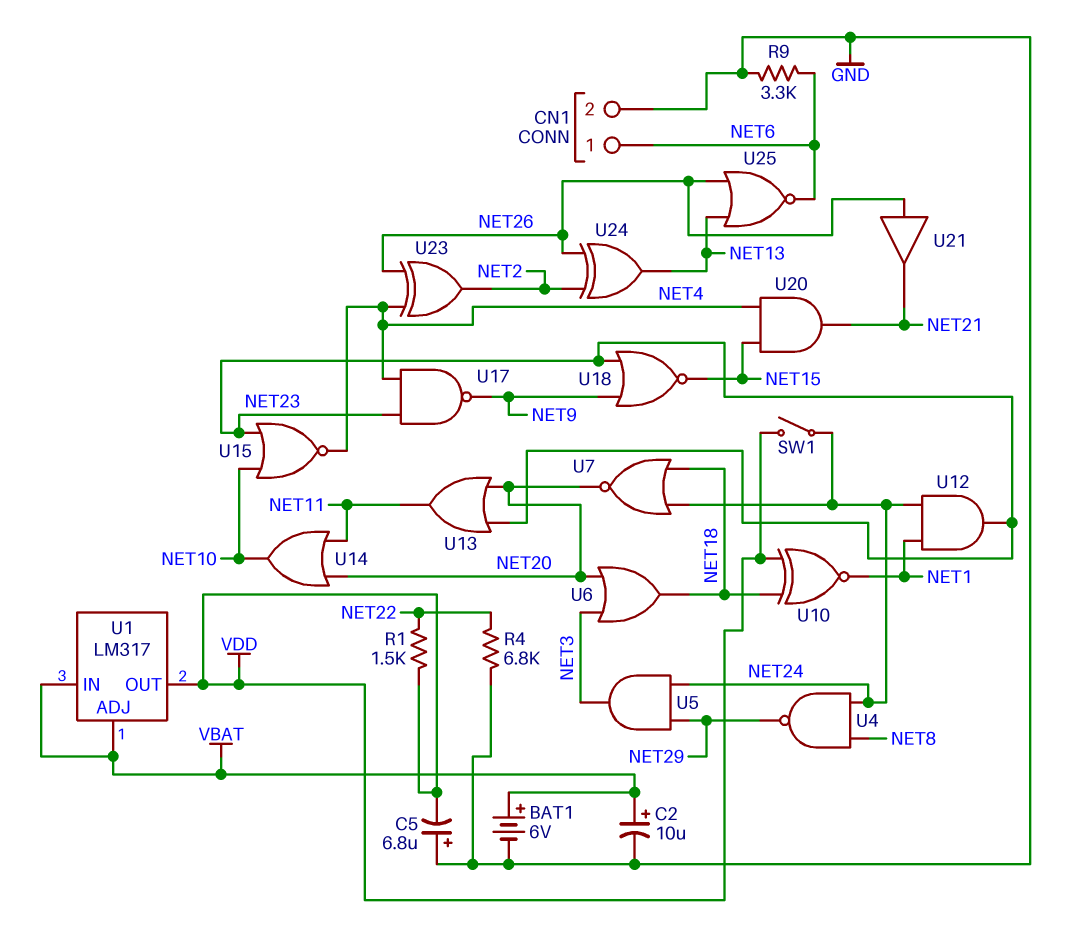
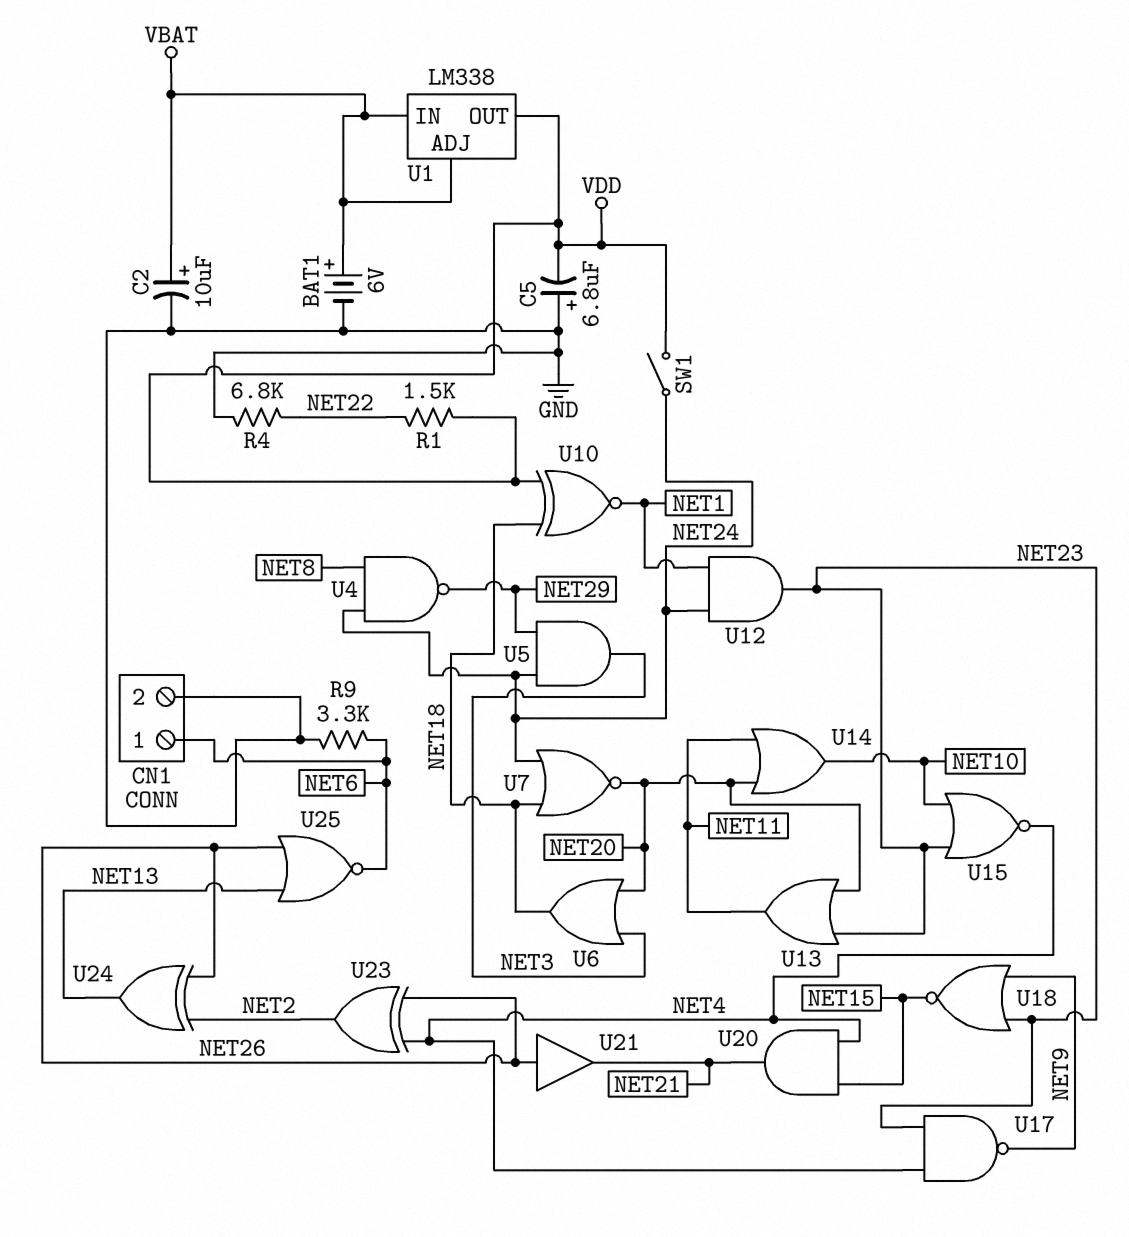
U1: LM317 -> LM338

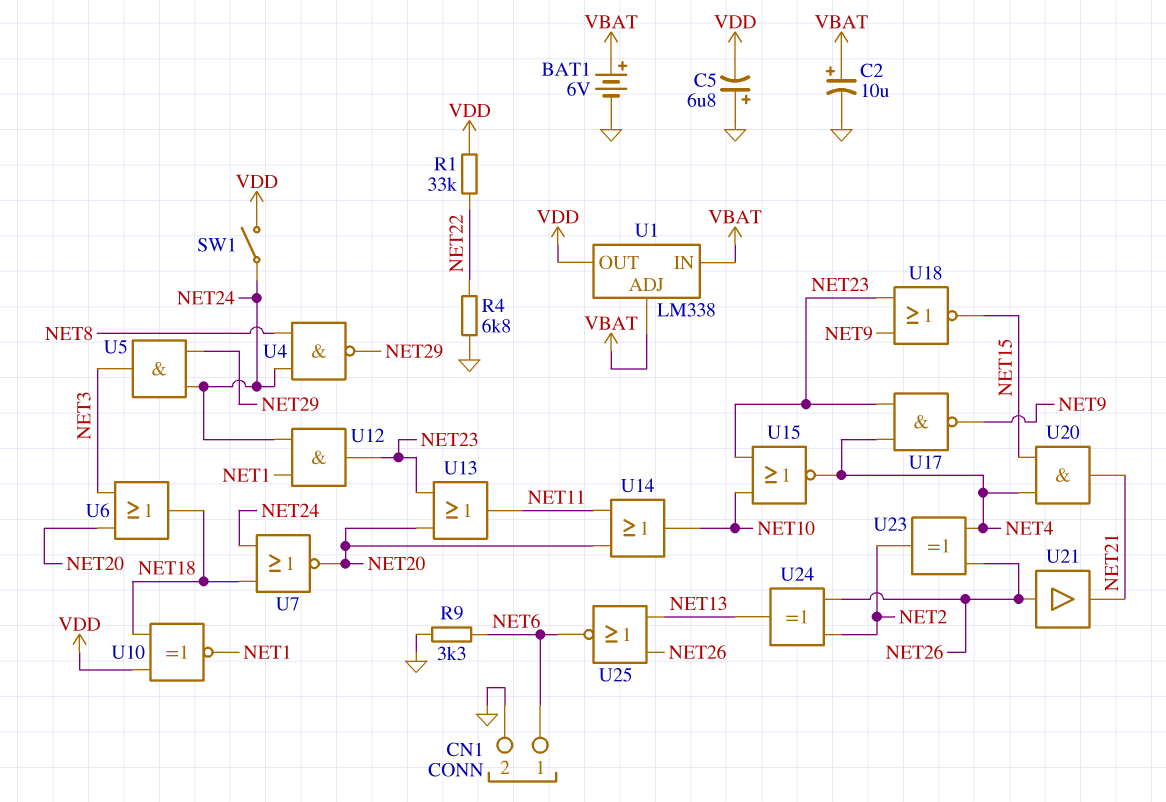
R1: 1.5k (NET22, VDD) -> 33k (NET22, VDD)

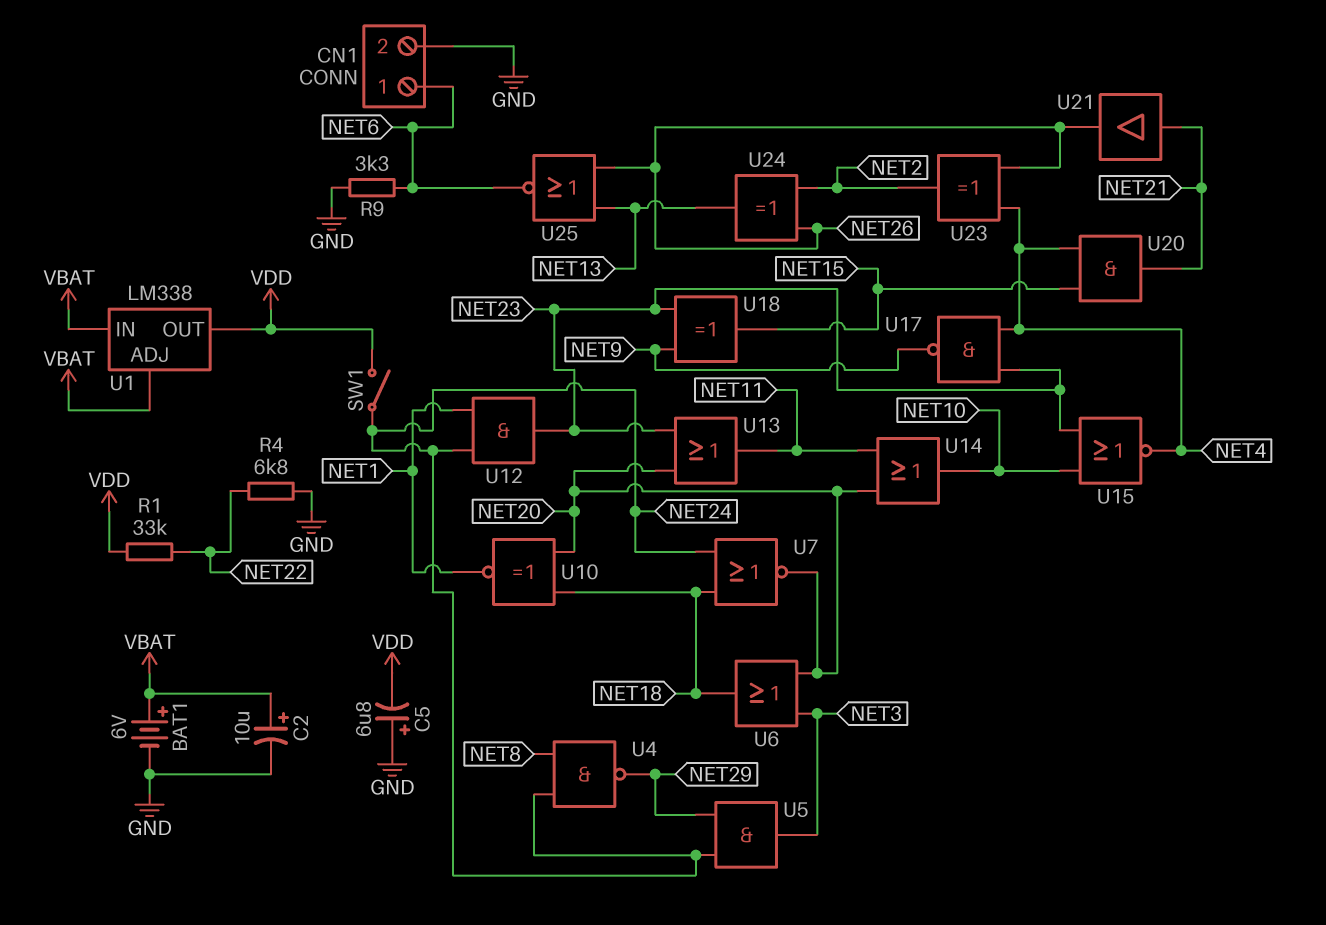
U10: XNOR (in NET18, in VDD, out NET1) -> XNOR (in NET18, in NET20, out NET1)
U18: NOR (in NET9, in NET23, out NET15) -> XOR (in NET9, in NET23, out NET15)
U21: buffer (in NET26, out NET21) -> buffer (in NET21, out NET26)

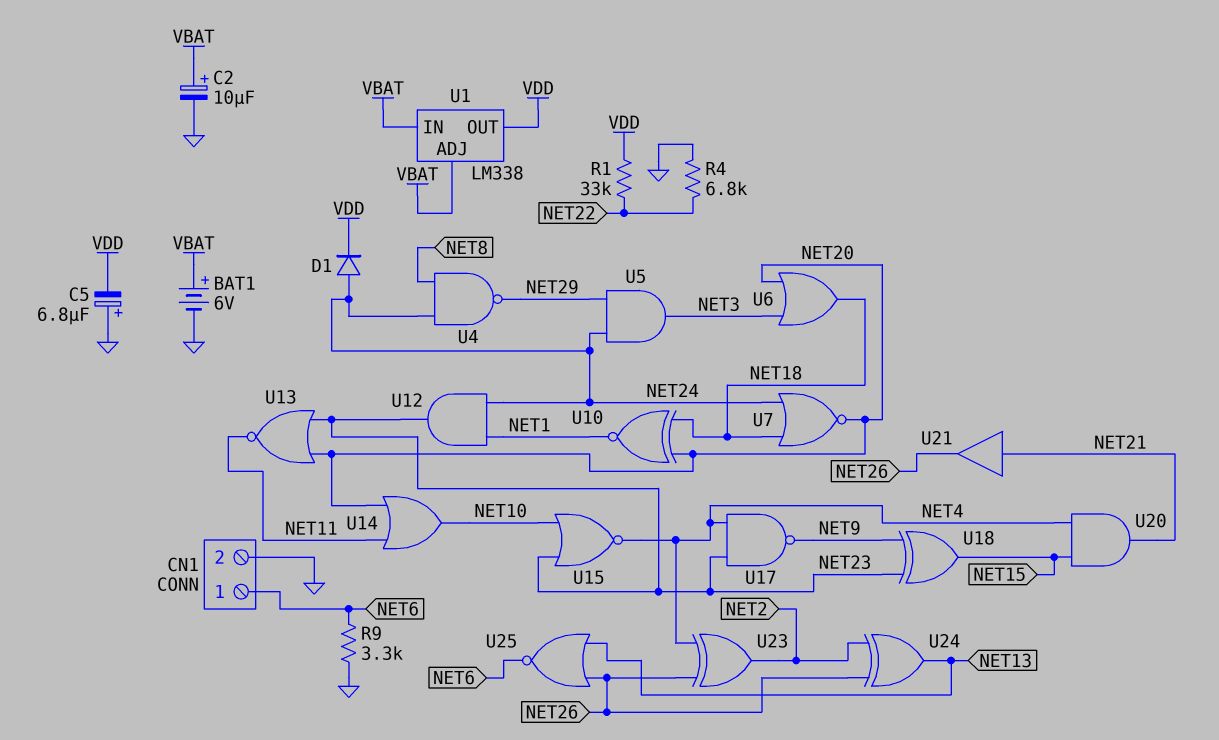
D1: none -> diode (A NET24, K VDD)
SW1: switch (NET24, VDD) -> none
U13: OR (in NET20, in NET23, out NET11) -> NOR (in NET20, in NET23, out NET11)

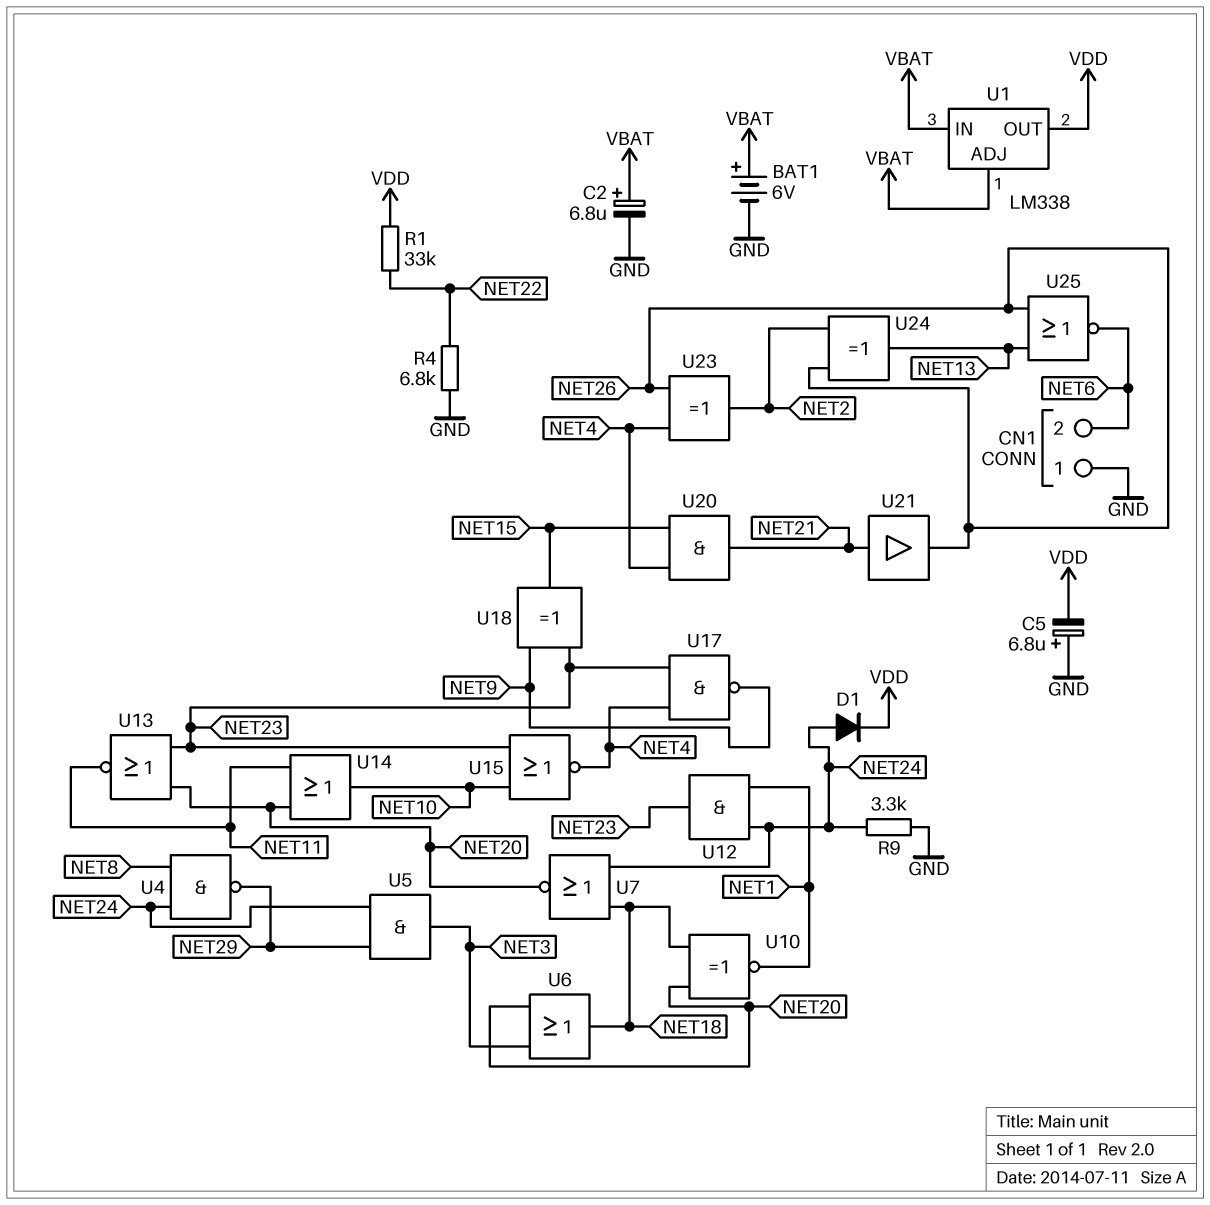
C2: 10uF (plus VBAT, minus GND) -> 6.8uF (plus VBAT, minus GND)
CN1 pin 1: NET6 -> GND
CN1 pin 2: GND -> NET6
R9: 3.3k (GND, NET6) -> 3.3k (GND, NET24)

